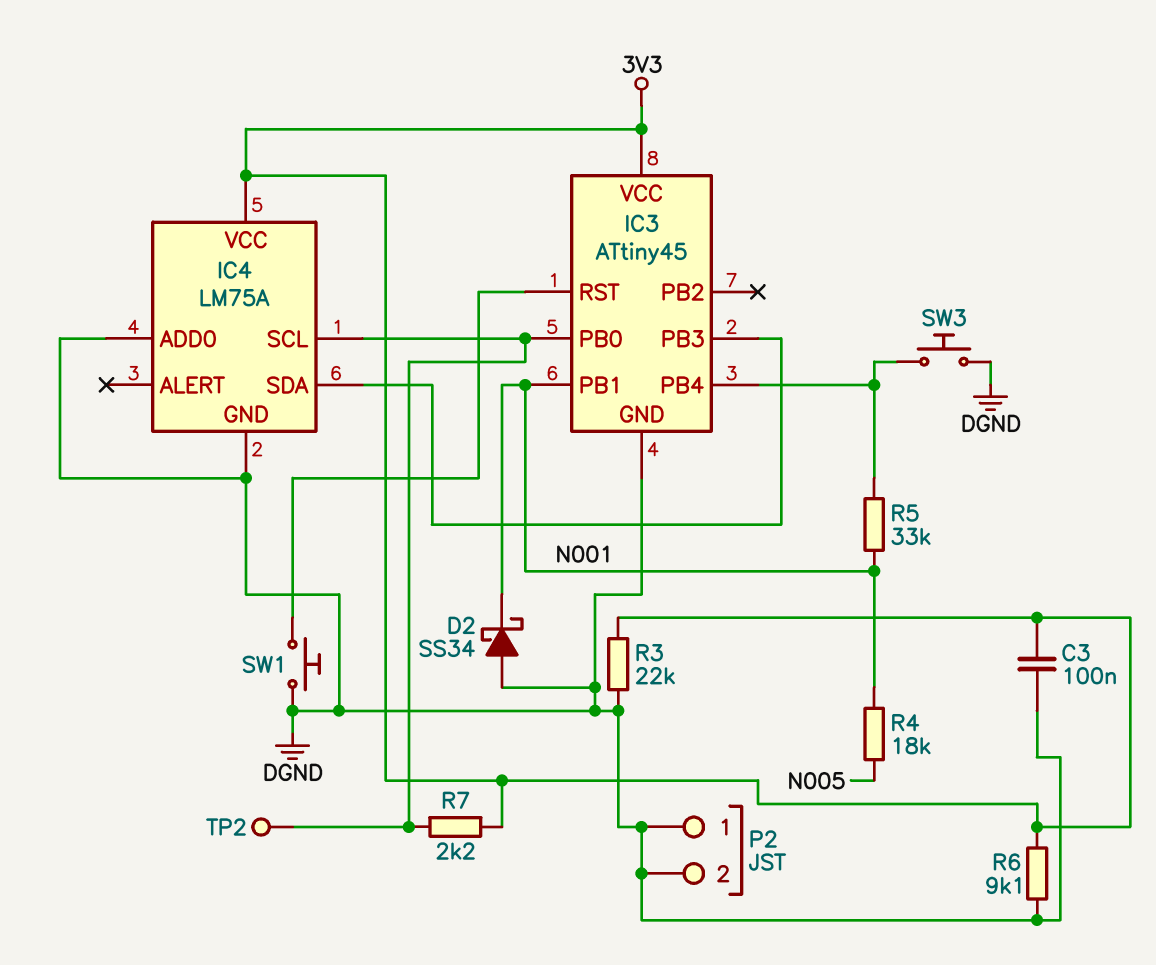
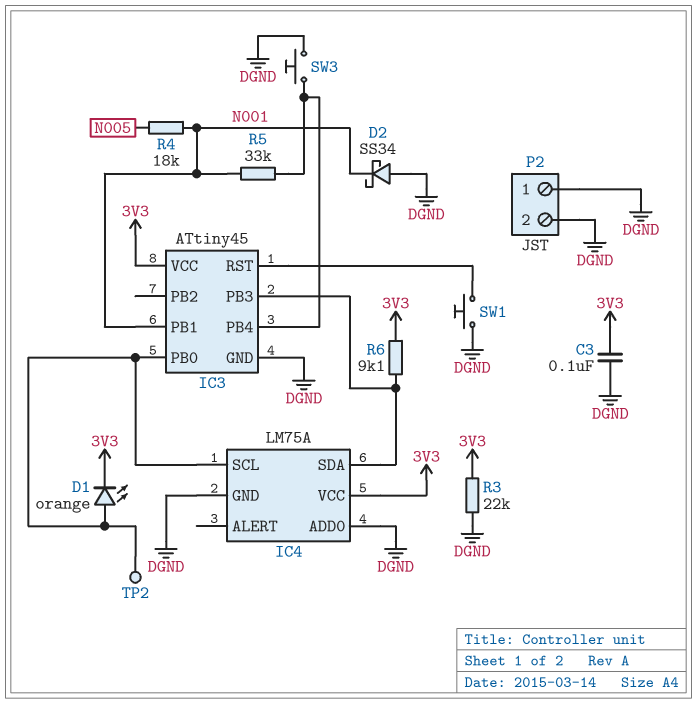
D1: none -> LED orange (A IC3/PB0, K 3V3)
R6: 9.1k (3V3, DGND) -> 9.1k (3V3, IC3/PB3)
R7: 2.2k (3V3, IC3/PB0) -> none

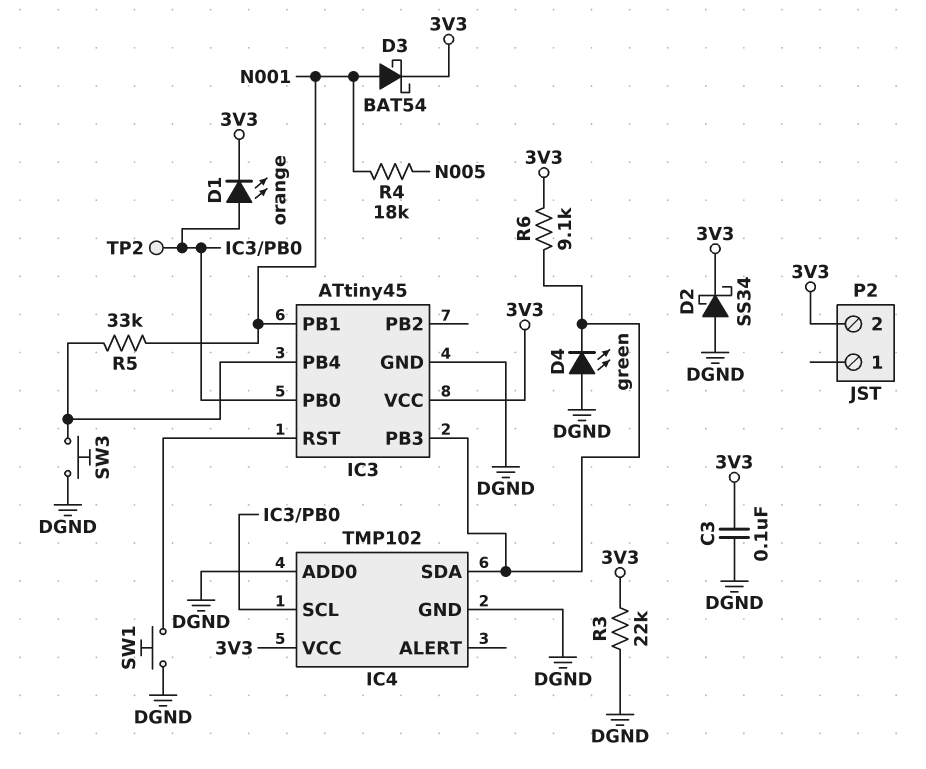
D2: schottky SS34 (A DGND, K N001) -> schottky SS34 (A DGND, K 3V3)
D3: none -> schottky BAT54 (A N001, K 3V3)
D4: none -> LED green (A DGND, K IC3/PB3)
IC4: LM75A -> TMP102
P2 pin 1: DGND -> none
P2 pin 2: DGND -> 3V3

